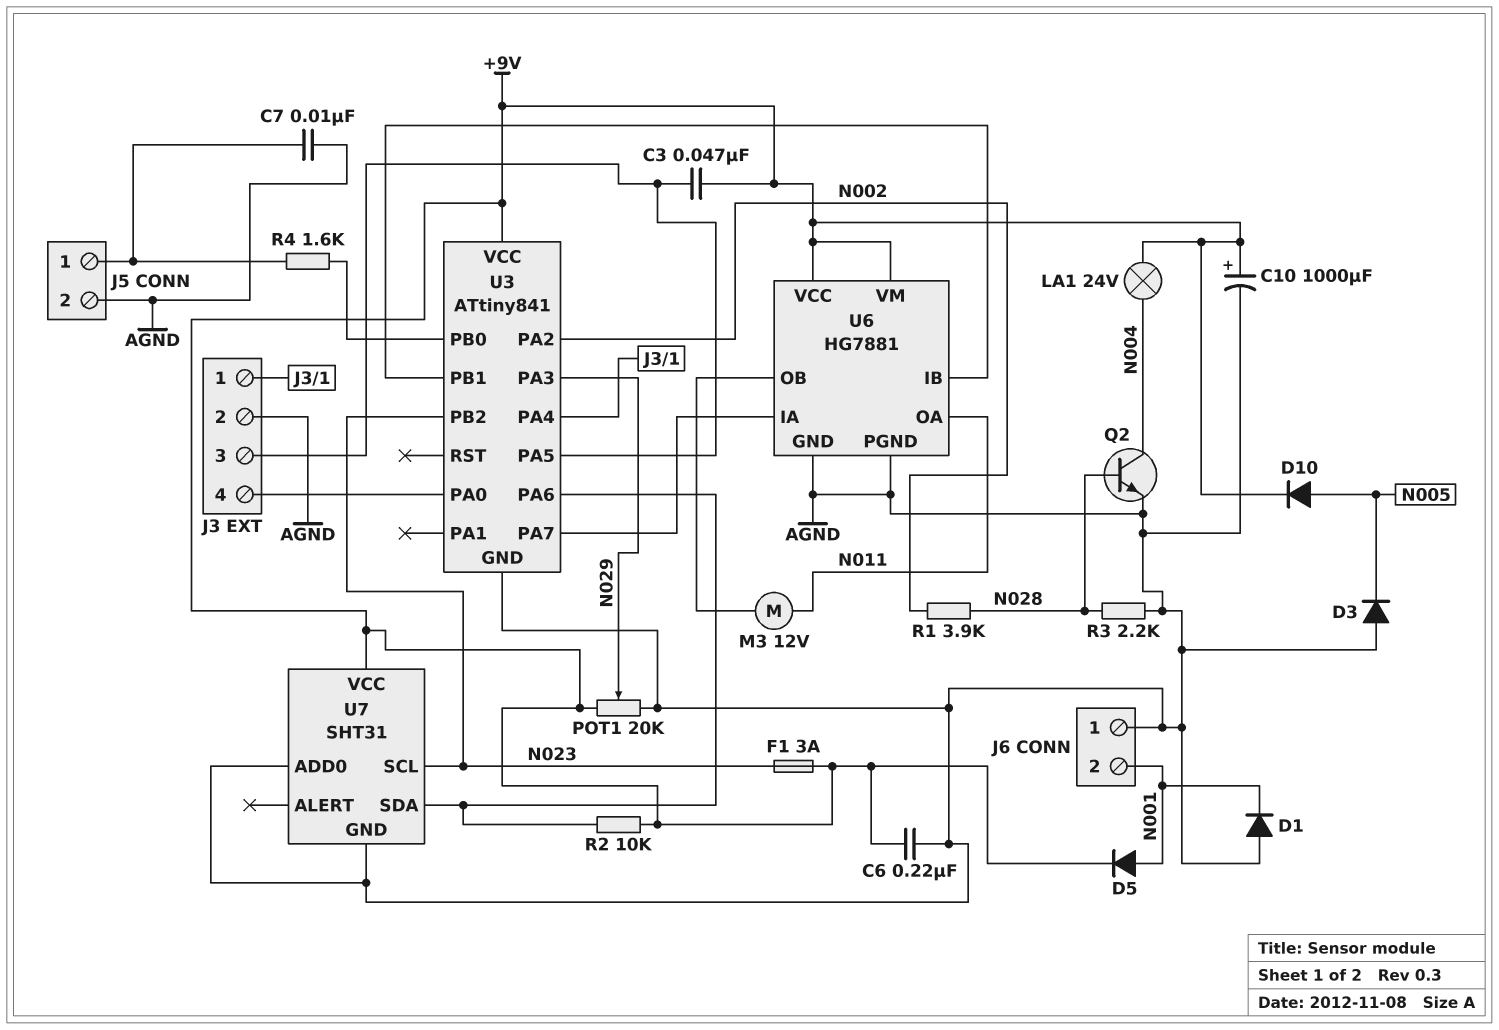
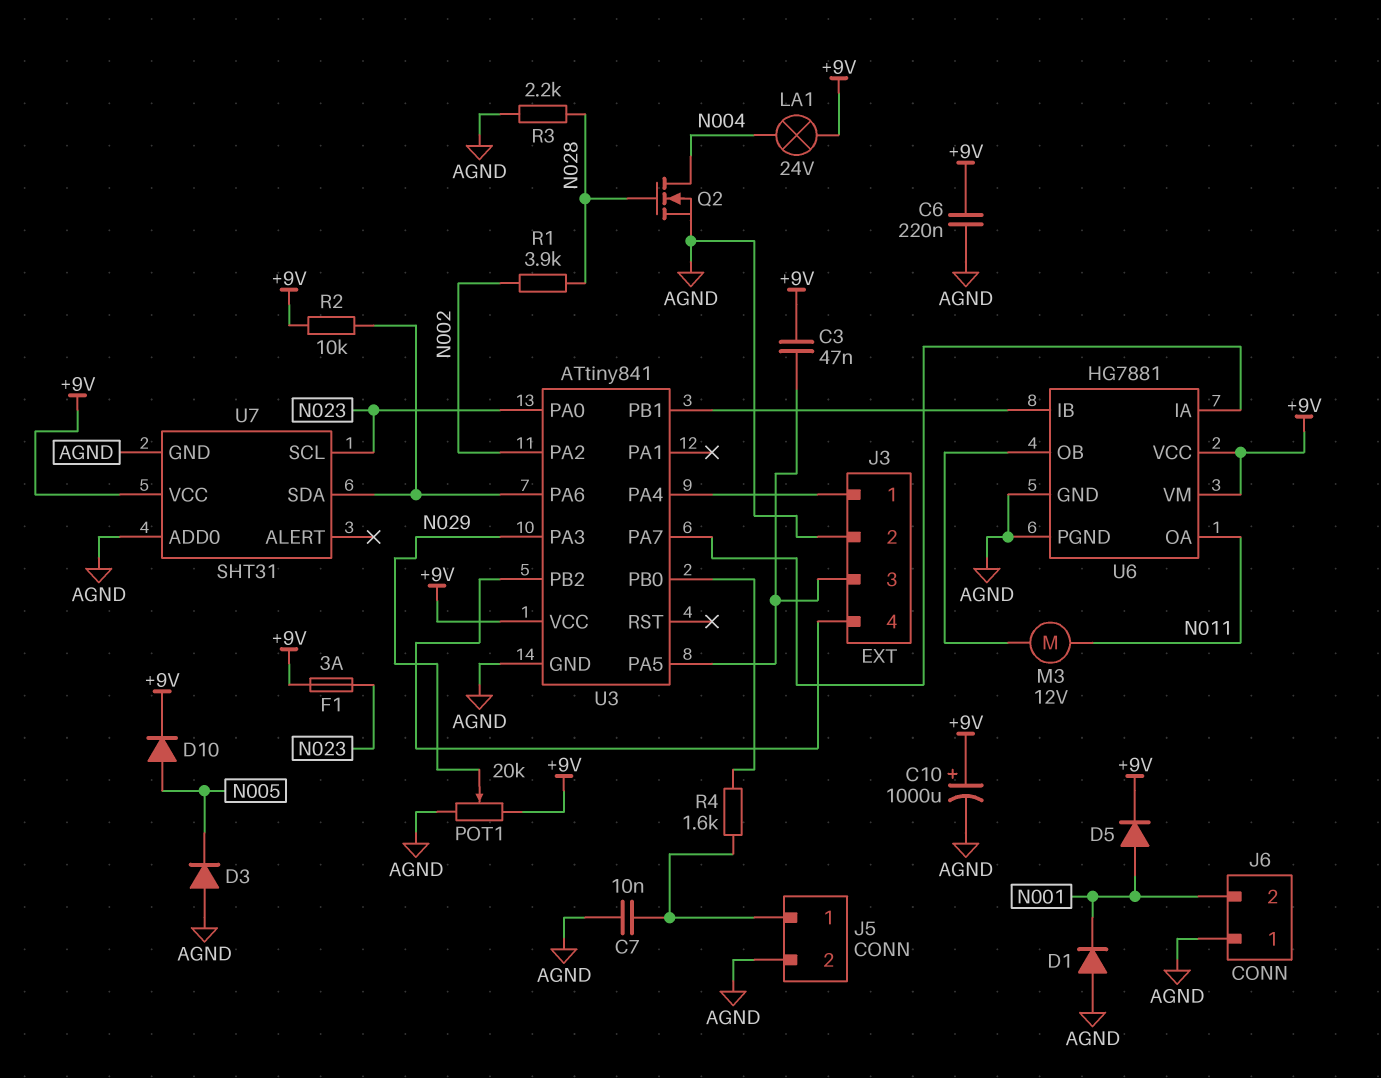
Q2: NPN (B N028, C N004, E AGND) -> NMOS (G N028, D N004, S AGND)
U3 pin PA0: J3/4 -> N023
U3 pin PB2: N023 -> J3/4

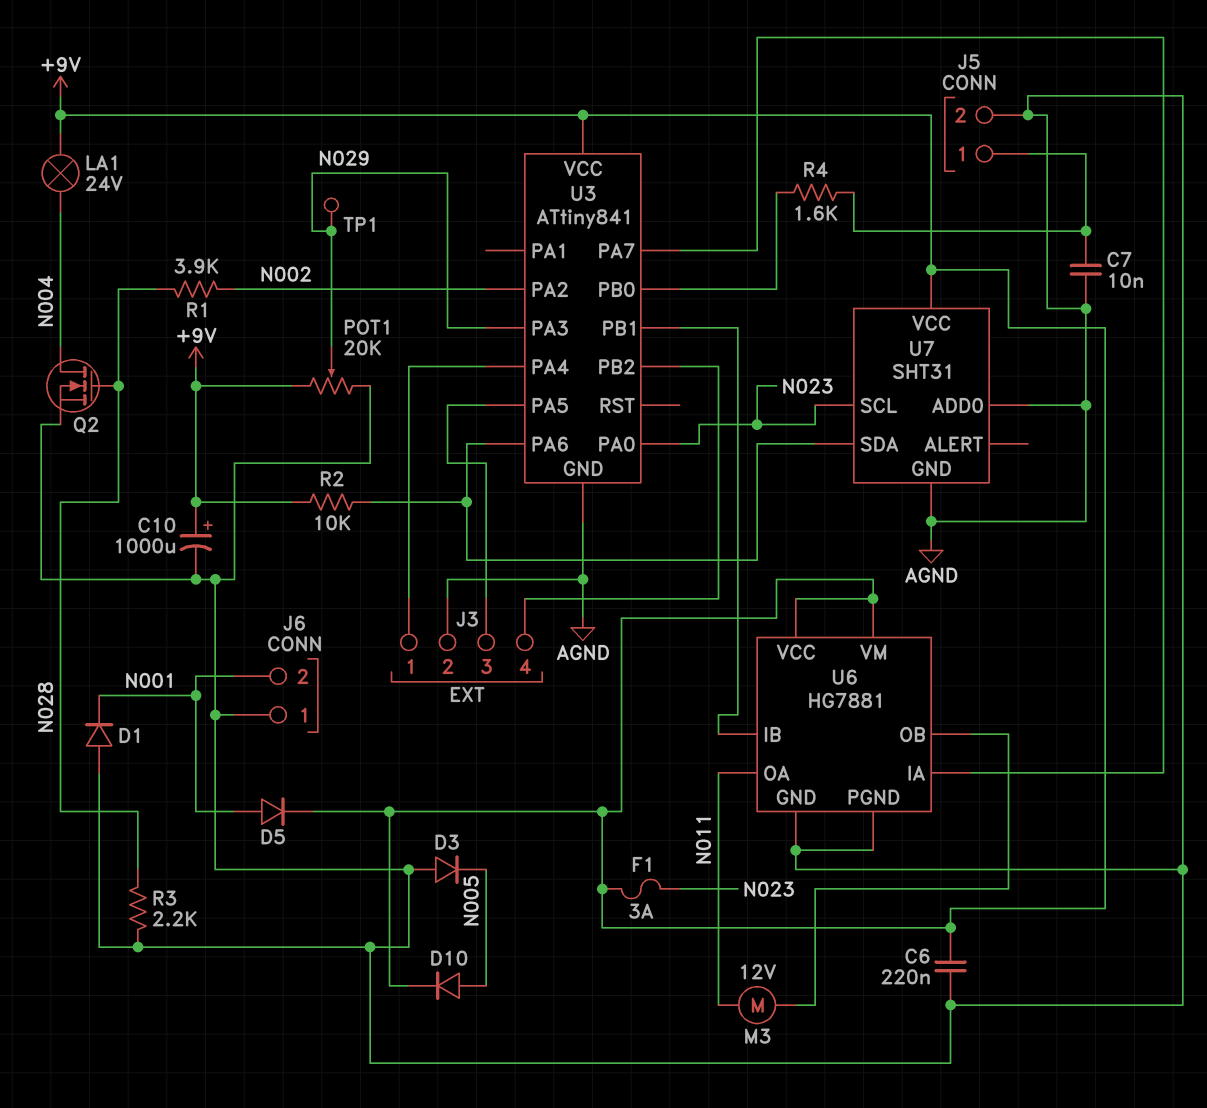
C3: 47nF (+9V, J3/3) -> none
TP1: none -> test point (N029)

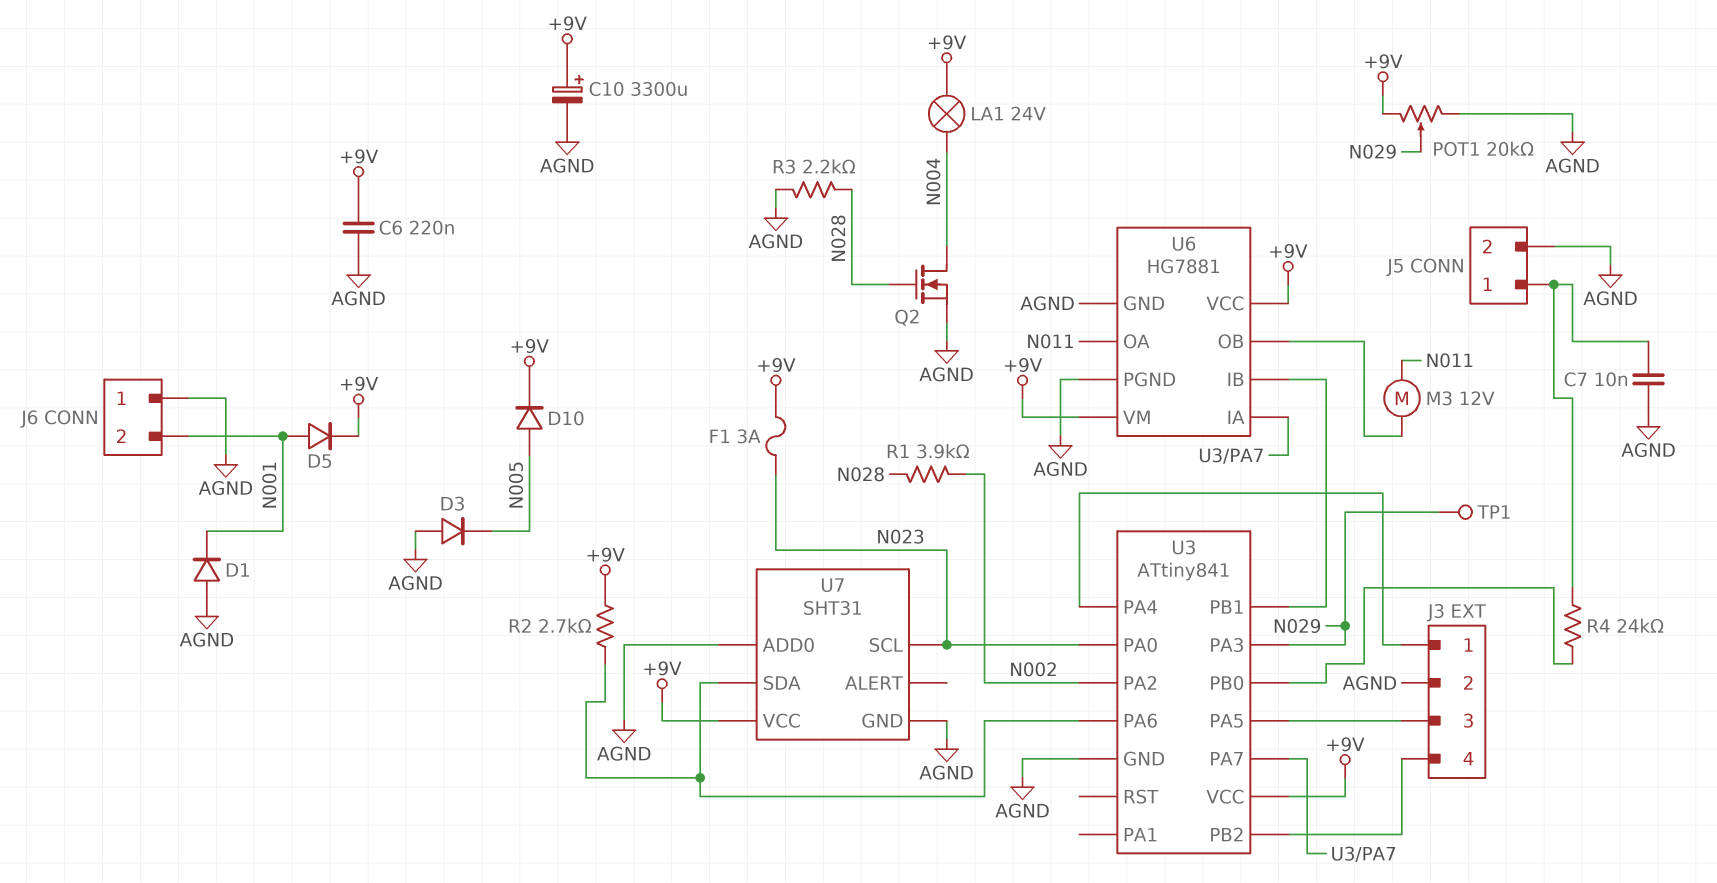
C10: 1000uF (plus +9V, minus AGND) -> 3300uF (plus +9V, minus AGND)
R2: 10k (+9V, U3/PA6) -> 2.7k (+9V, U3/PA6)
R4: 1.6k (J5/1, U3/PB0) -> 24k (J5/1, U3/PB0)

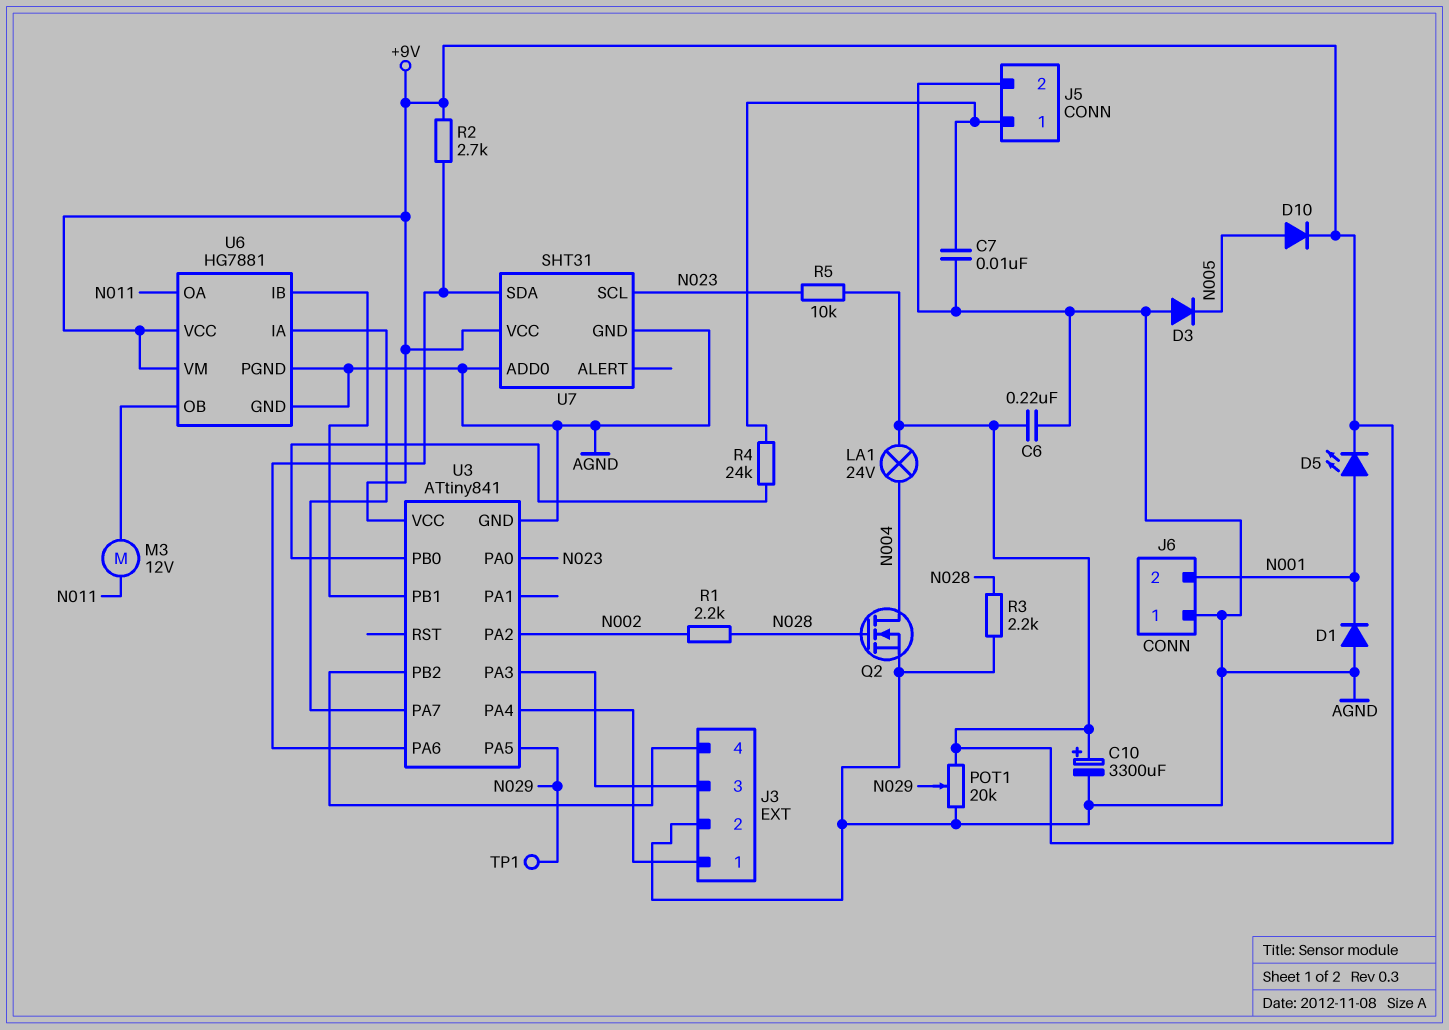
D5: diode (A N001, K +9V) -> LED (A N001, K +9V)
F1: 3A (+9V, N023) -> none
R1: 3.9k (N002, N028) -> 2.2k (N002, N028)
R5: none -> 10k (+9V, N023)
U3 pin PA3: N029 -> J3/3
U3 pin PA5: J3/3 -> N029

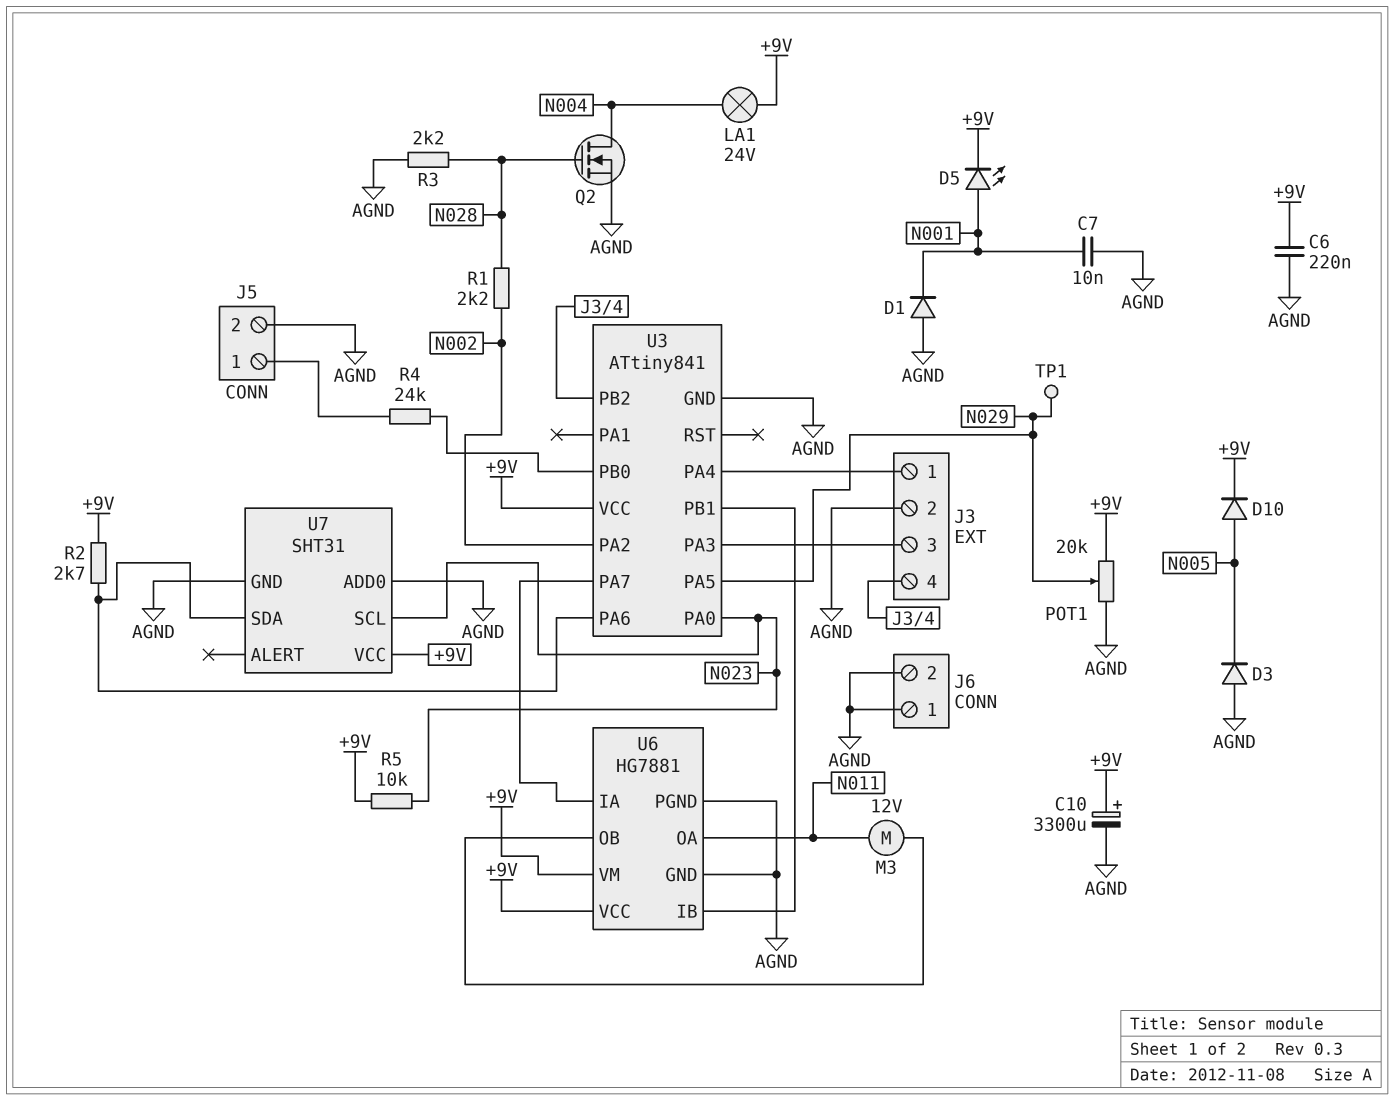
C7: 10nF (AGND, J5/1) -> 10nF (AGND, N001)
J6 pin 2: N001 -> AGND

